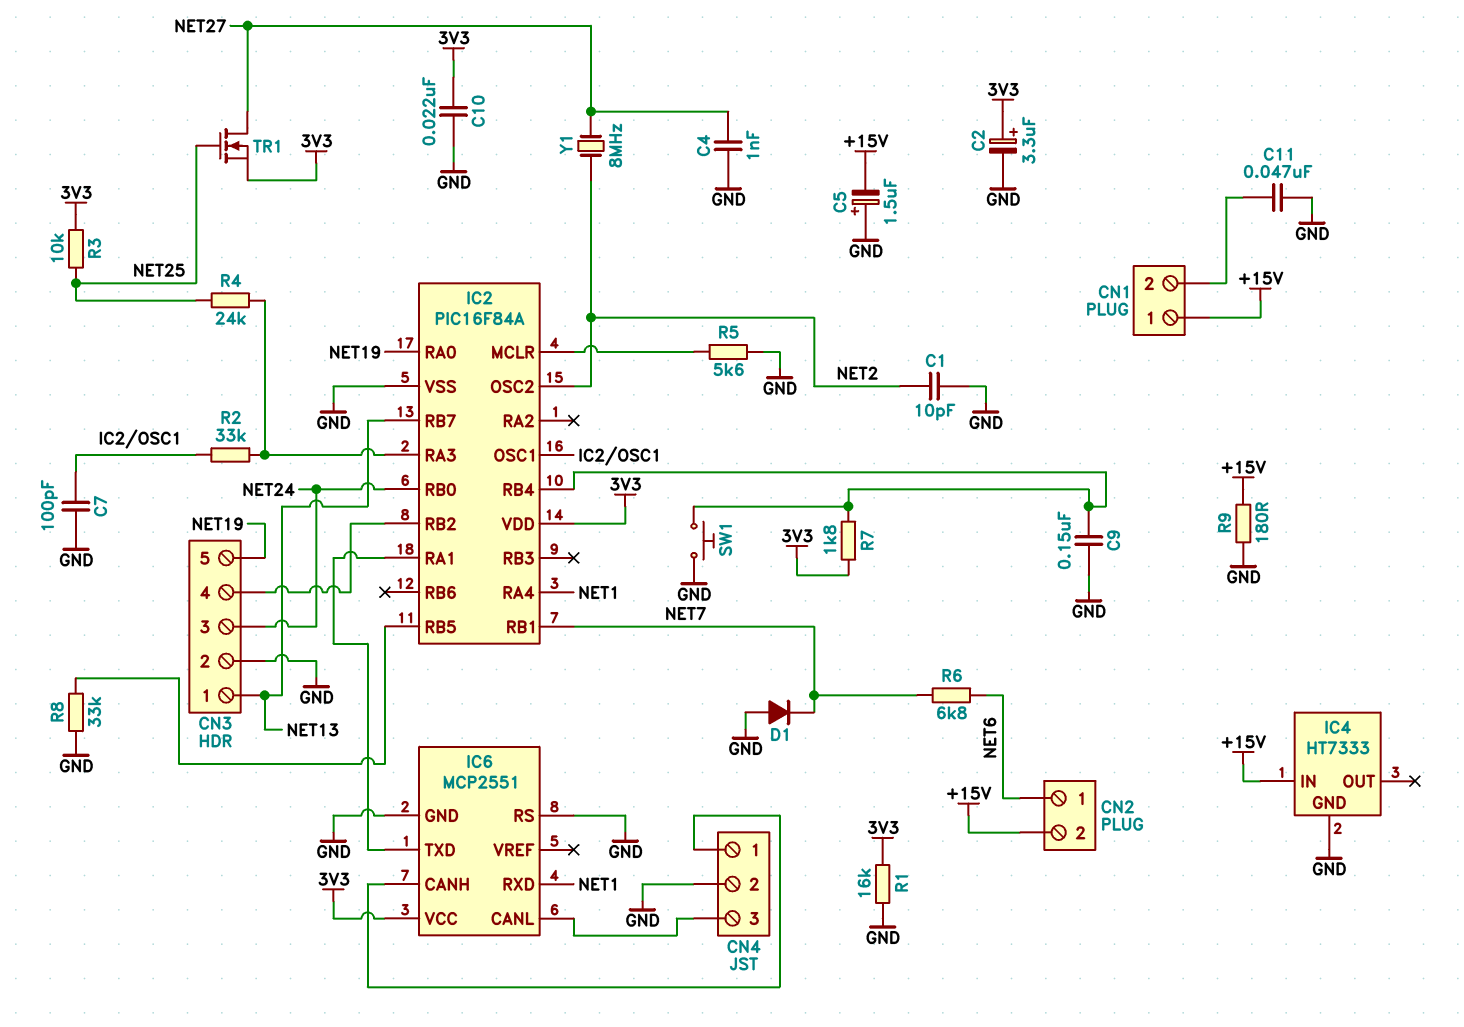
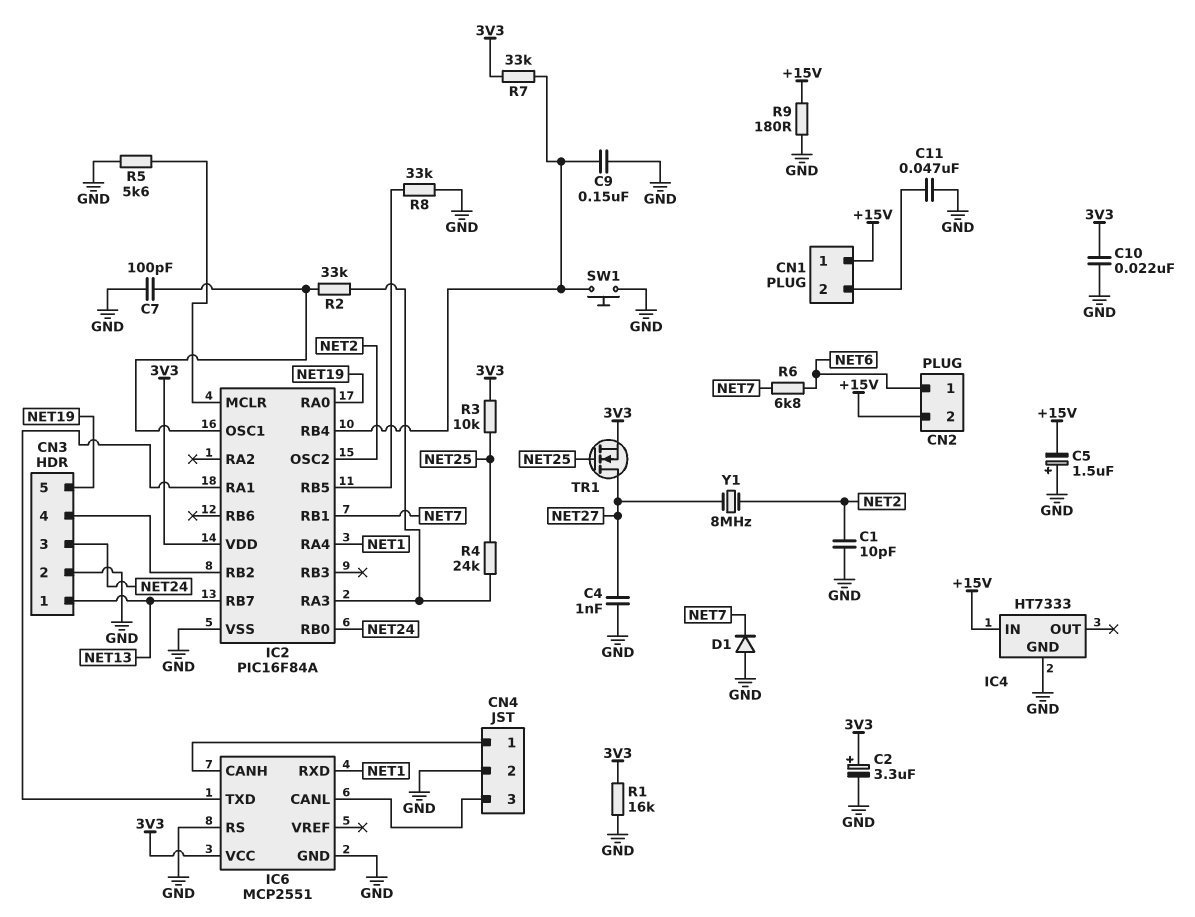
R7: 1.8k (3V3, IC2/RB4) -> 33k (3V3, IC2/RB4)

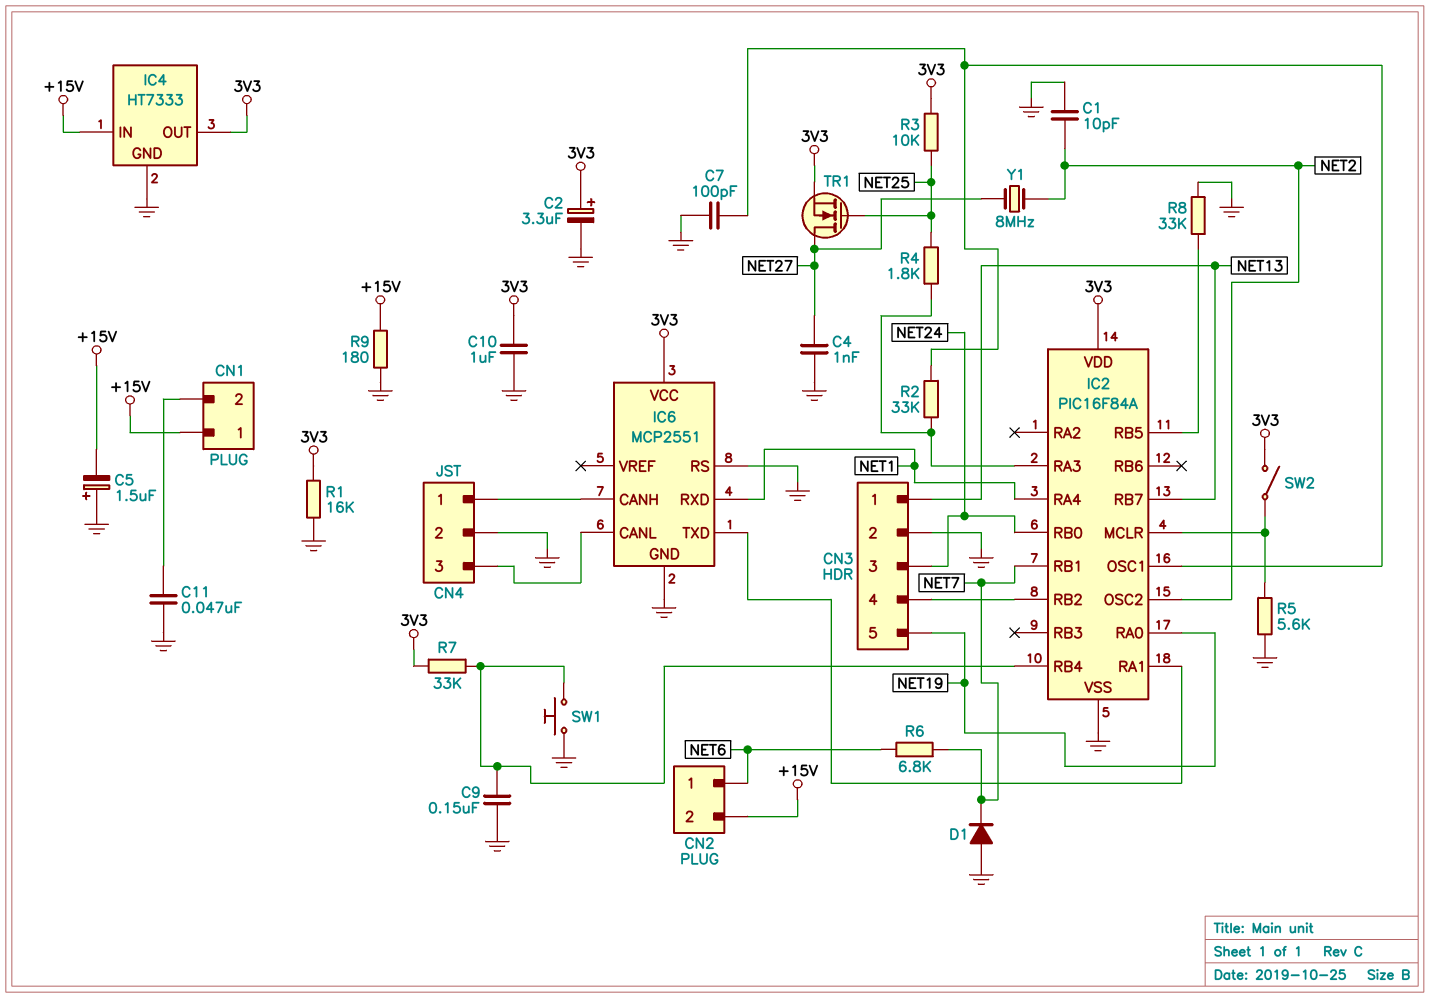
C10: 22nF (3V3, GND) -> 1uF (3V3, GND)
IC4 pin OUT: none -> 3V3
R4: 24k (IC2/RA3, NET25) -> 1.8k (IC2/RA3, NET25)
SW2: none -> switch (3V3, IC2/MCLR)

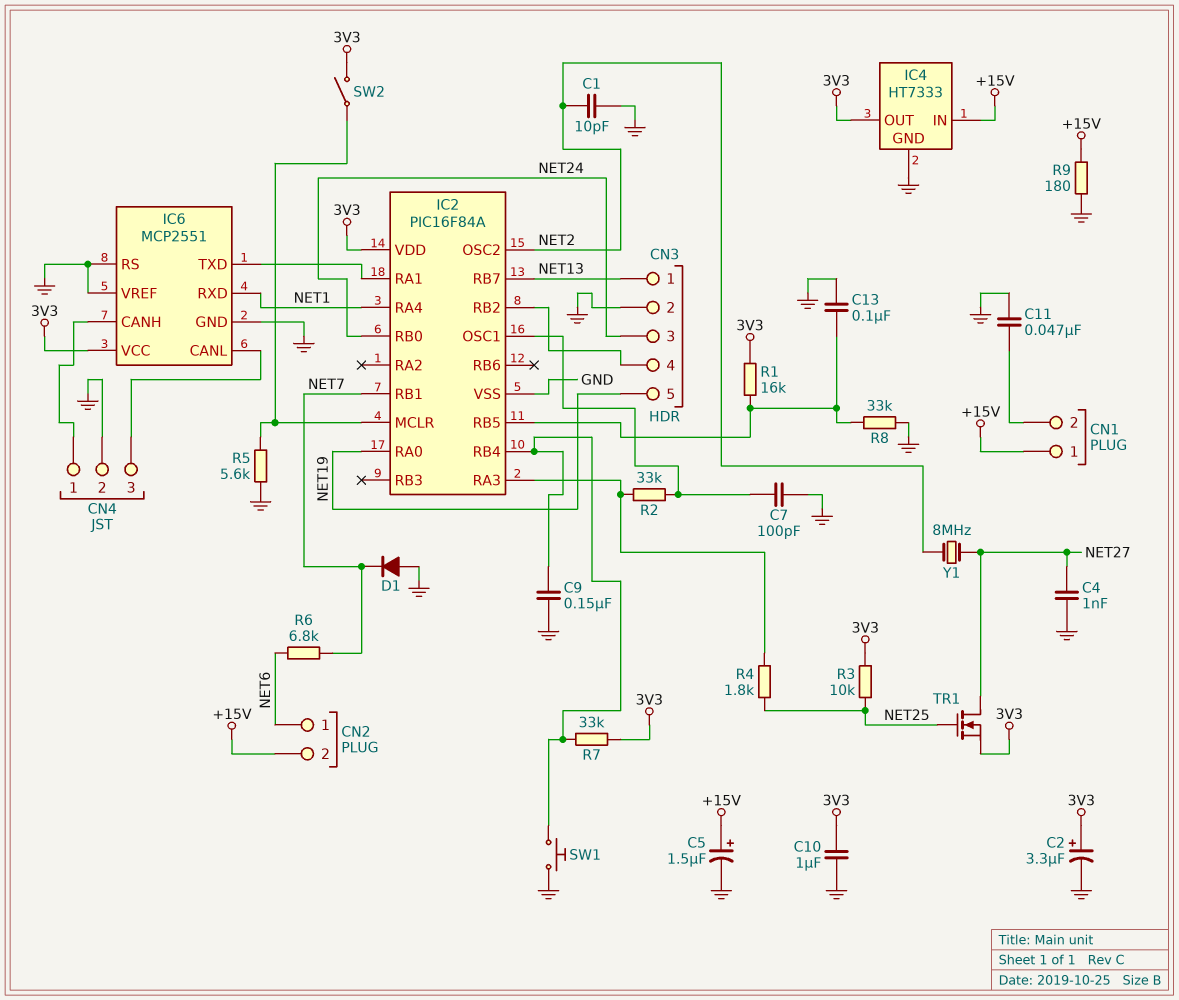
C5: 1.5uF (plus GND, minus +15V) -> 1.5uF (plus +15V, minus GND)
C13: none -> 100nF (GND, IC2/RB5)
IC6 pin VREF: none -> GND
R1: 16k (3V3, GND) -> 16k (3V3, IC2/RB5)

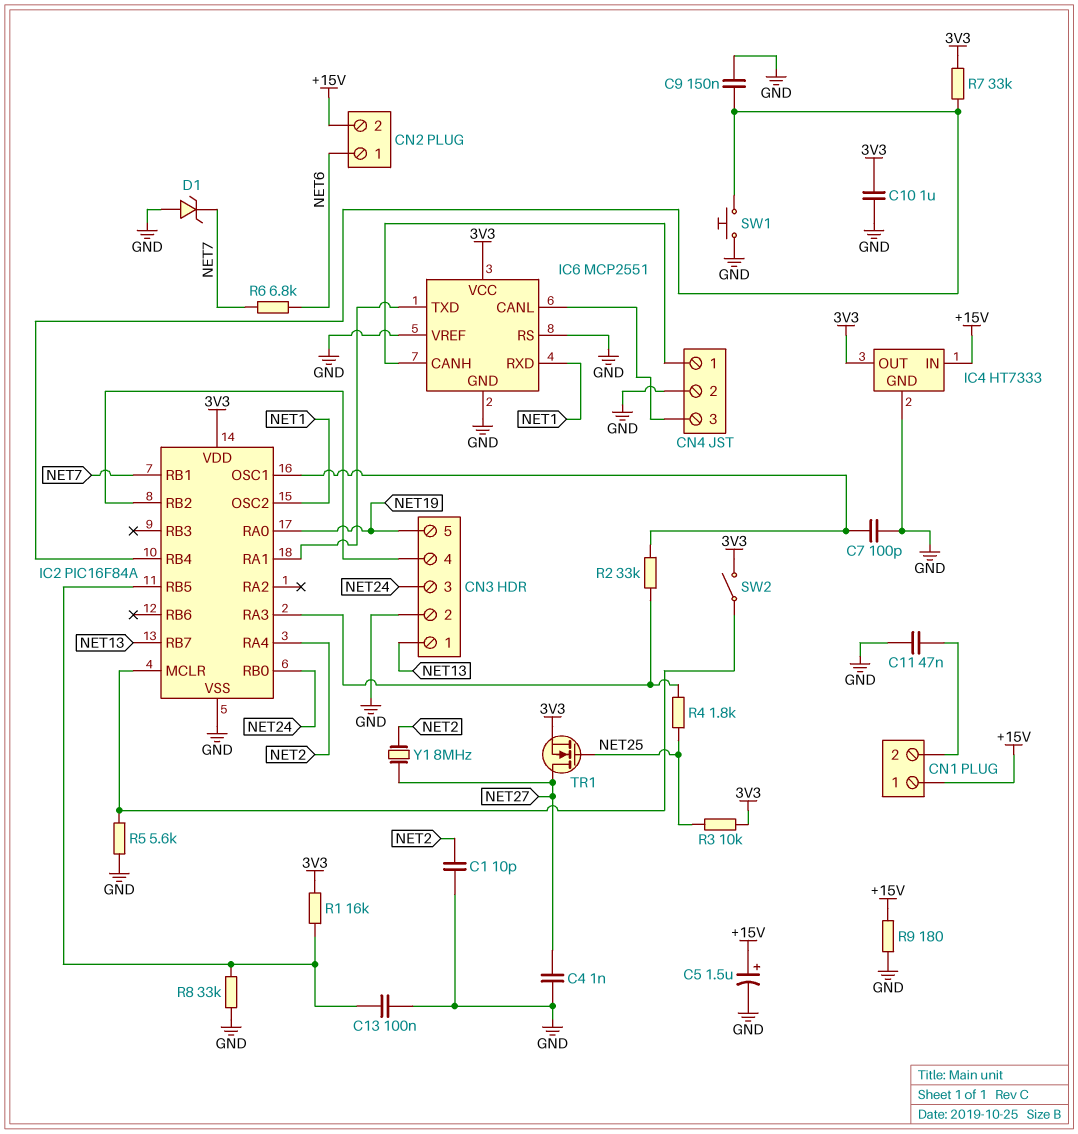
C2: 3.3uF (plus 3V3, minus GND) -> none
D1: diode (A GND, K NET7) -> zener (A GND, K NET7)
IC2 pin OSC2: NET2 -> NET1
IC2 pin RA4: NET1 -> NET2

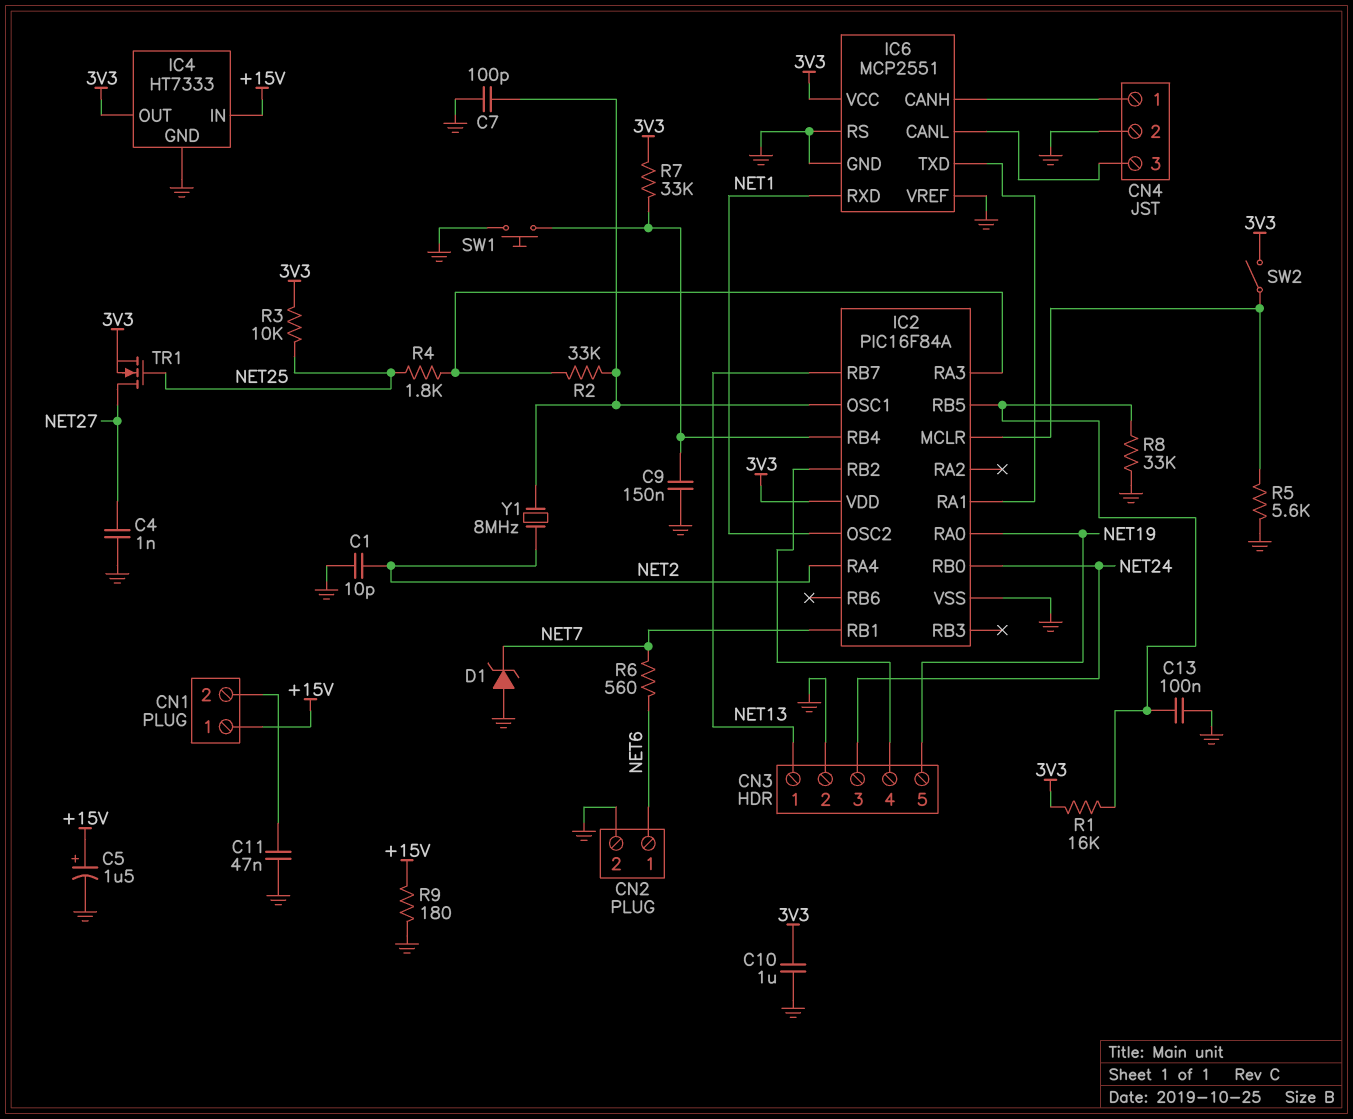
CN2 pin 2: +15V -> GND
R6: 6.8k (NET6, NET7) -> 560 (NET6, NET7)
Y1: 8MHz (NET2, NET27) -> 8MHz (IC2/OSC1, NET2)

